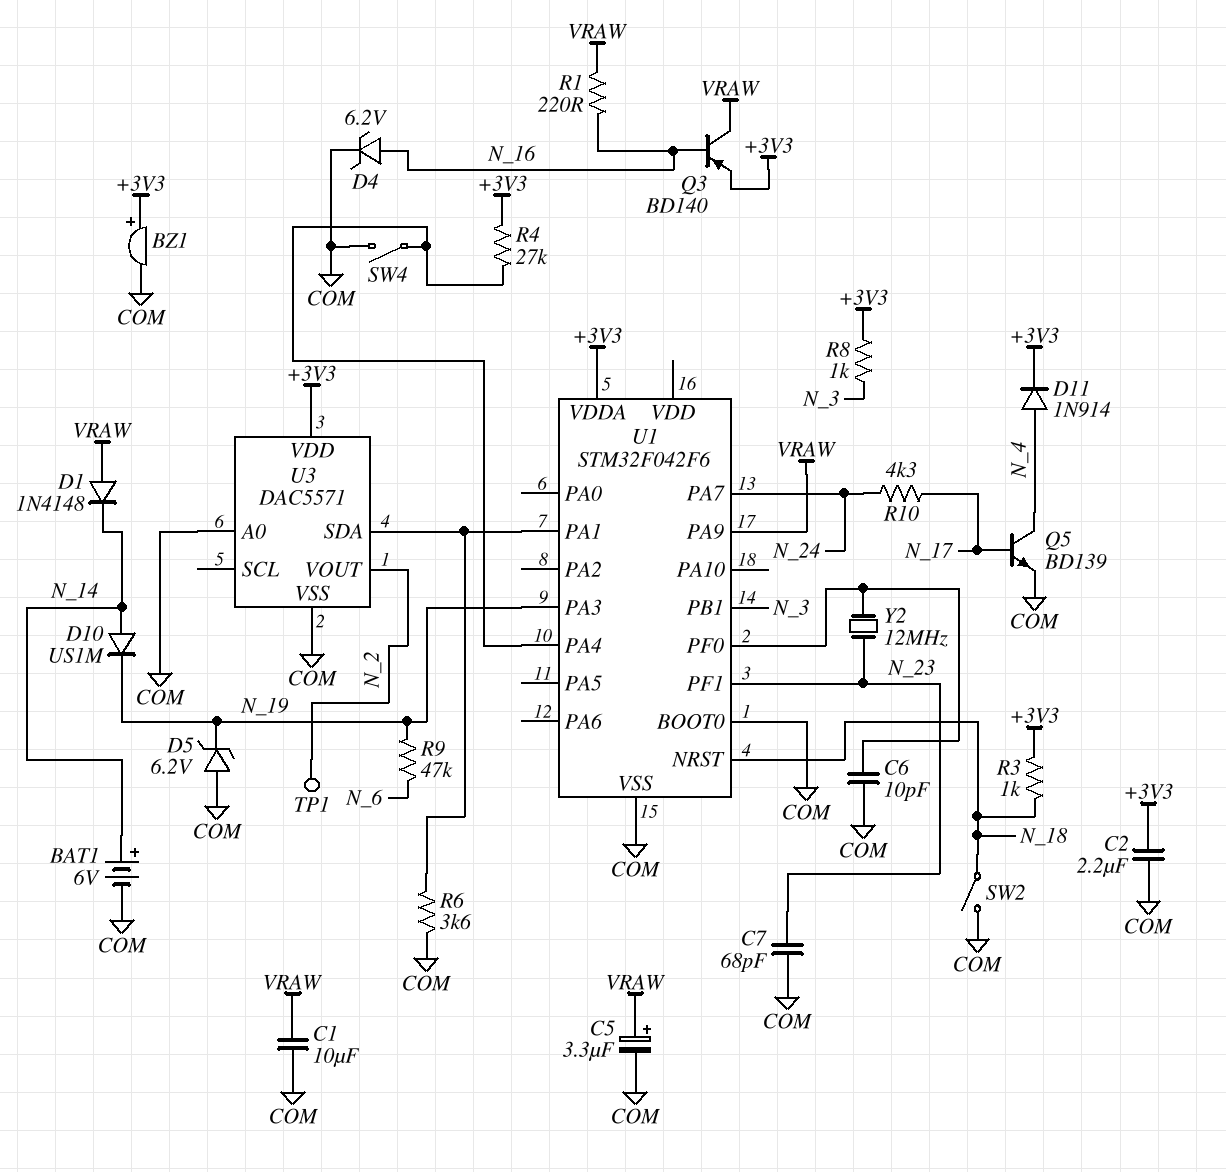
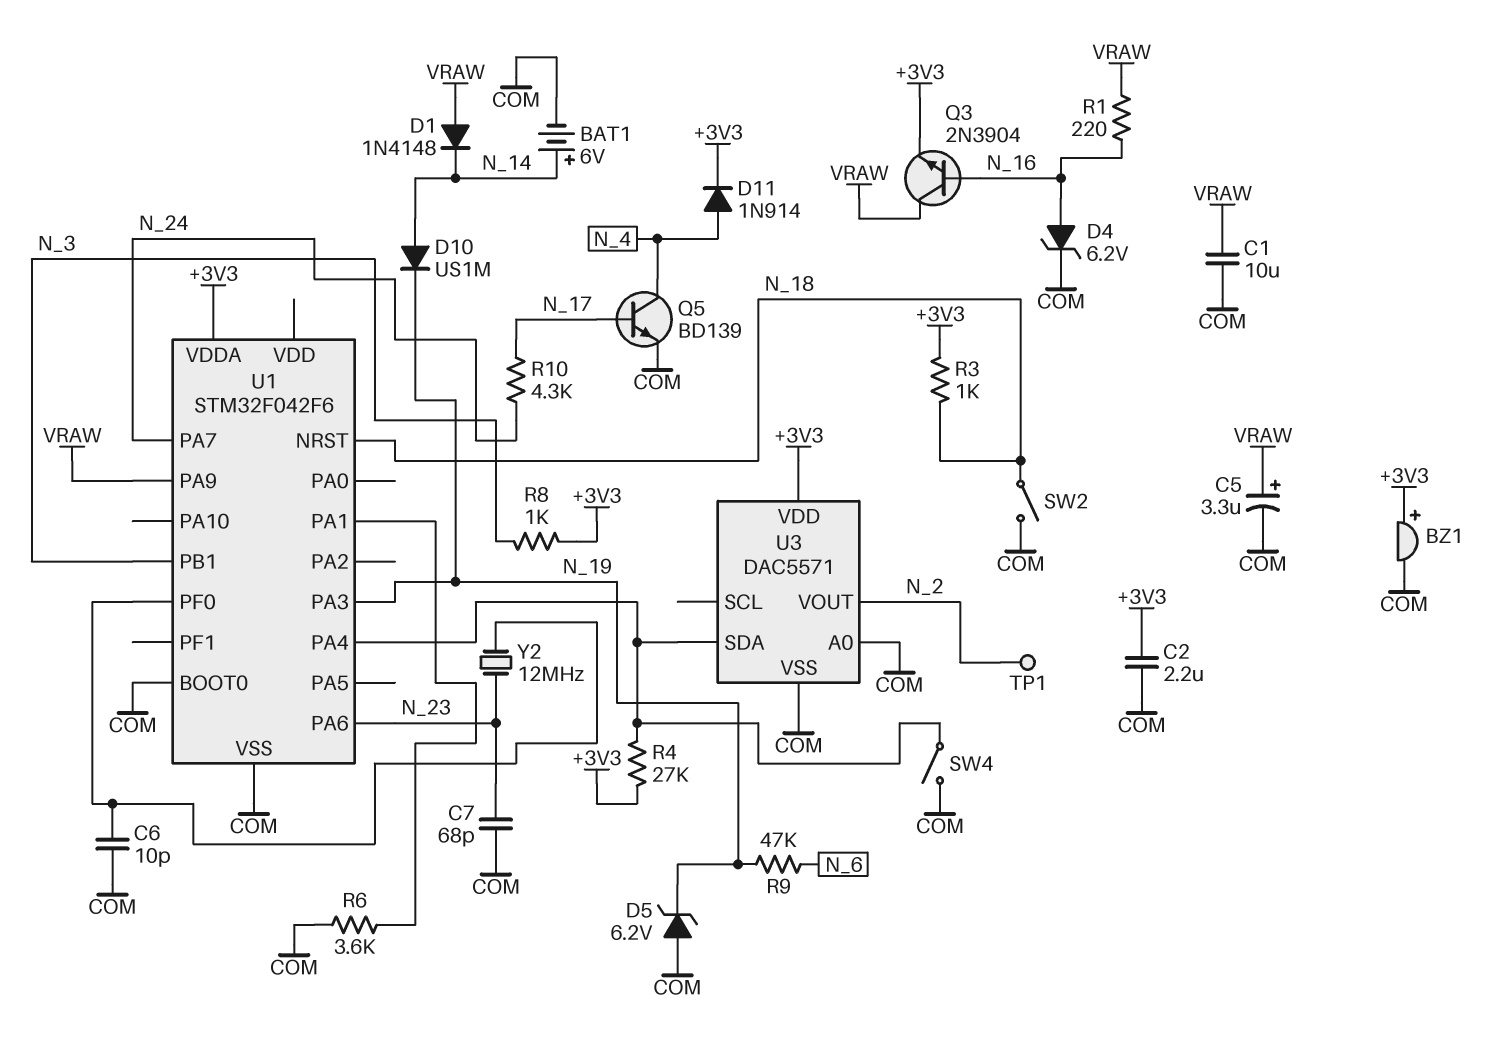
Q3: PNP BD140 (B N_16, C VRAW, E +3V3) -> NPN 2N3904 (B N_16, C VRAW, E +3V3)
U1 pin PA6: none -> N_23
U1 pin PF1: N_23 -> none
U3 pin SDA: U1/PA1 -> U1/PA4

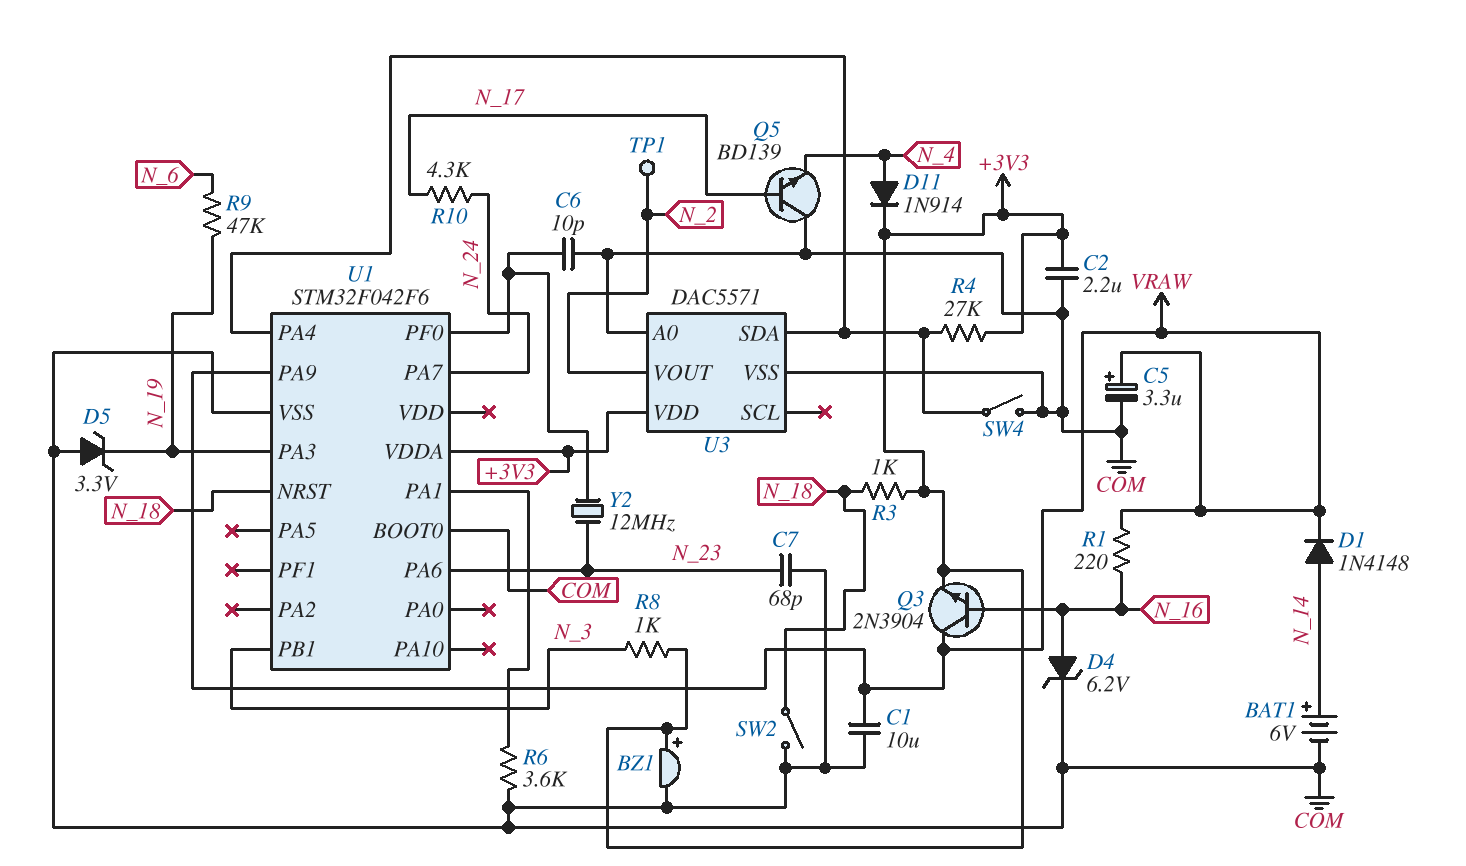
D1: diode 1N4148 (A VRAW, K N_14) -> diode 1N4148 (A N_14, K VRAW)
D5: zener 6.2V (A COM, K N_19) -> zener 3.3V (A COM, K N_19)
D10: diode US1M (A N_14, K N_19) -> none
Q5: NPN BD139 (B N_17, C N_4, E COM) -> NPN BD139 (B N_17, C COM, E N_4)

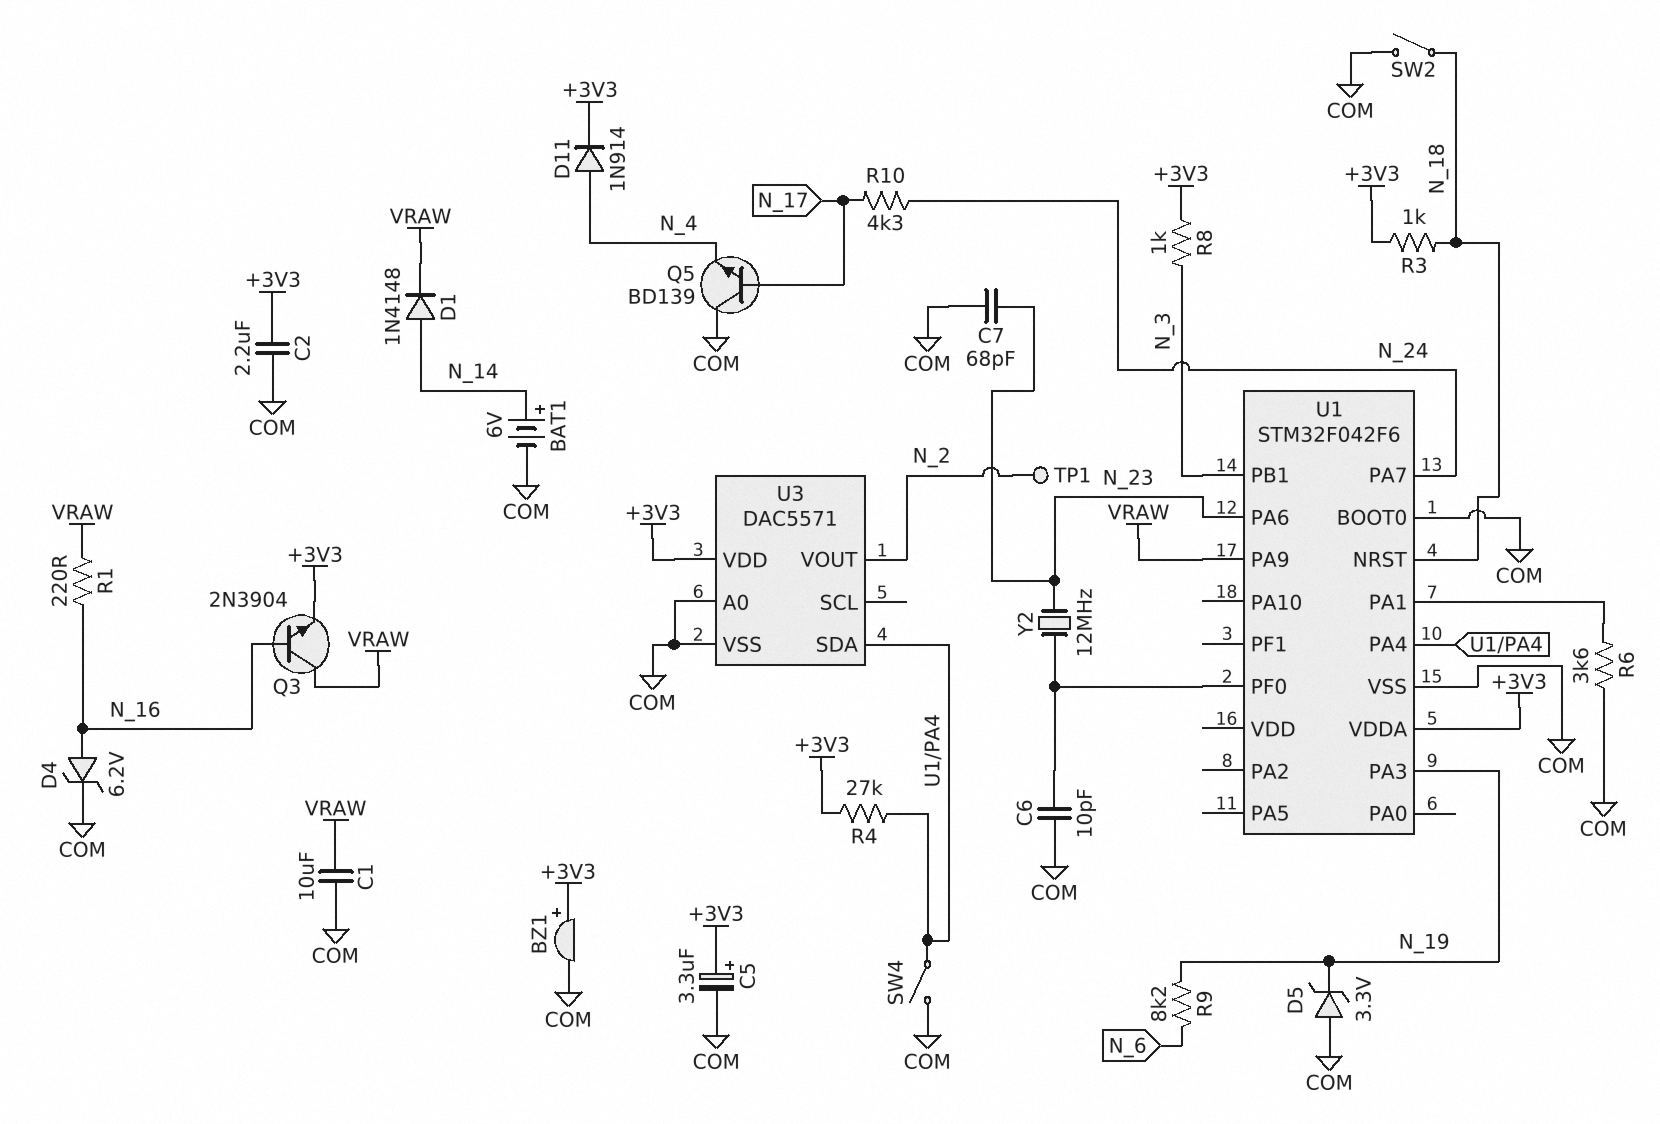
C5: 3.3uF (plus VRAW, minus COM) -> 3.3uF (plus +3V3, minus COM)
R9: 47k (N_6, N_19) -> 8.2k (N_6, N_19)

